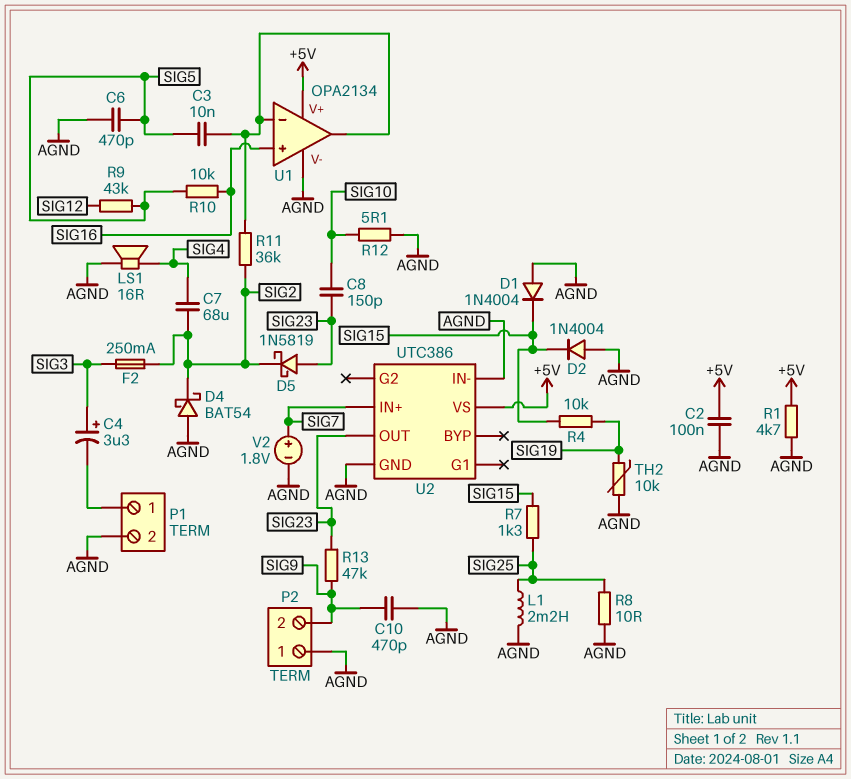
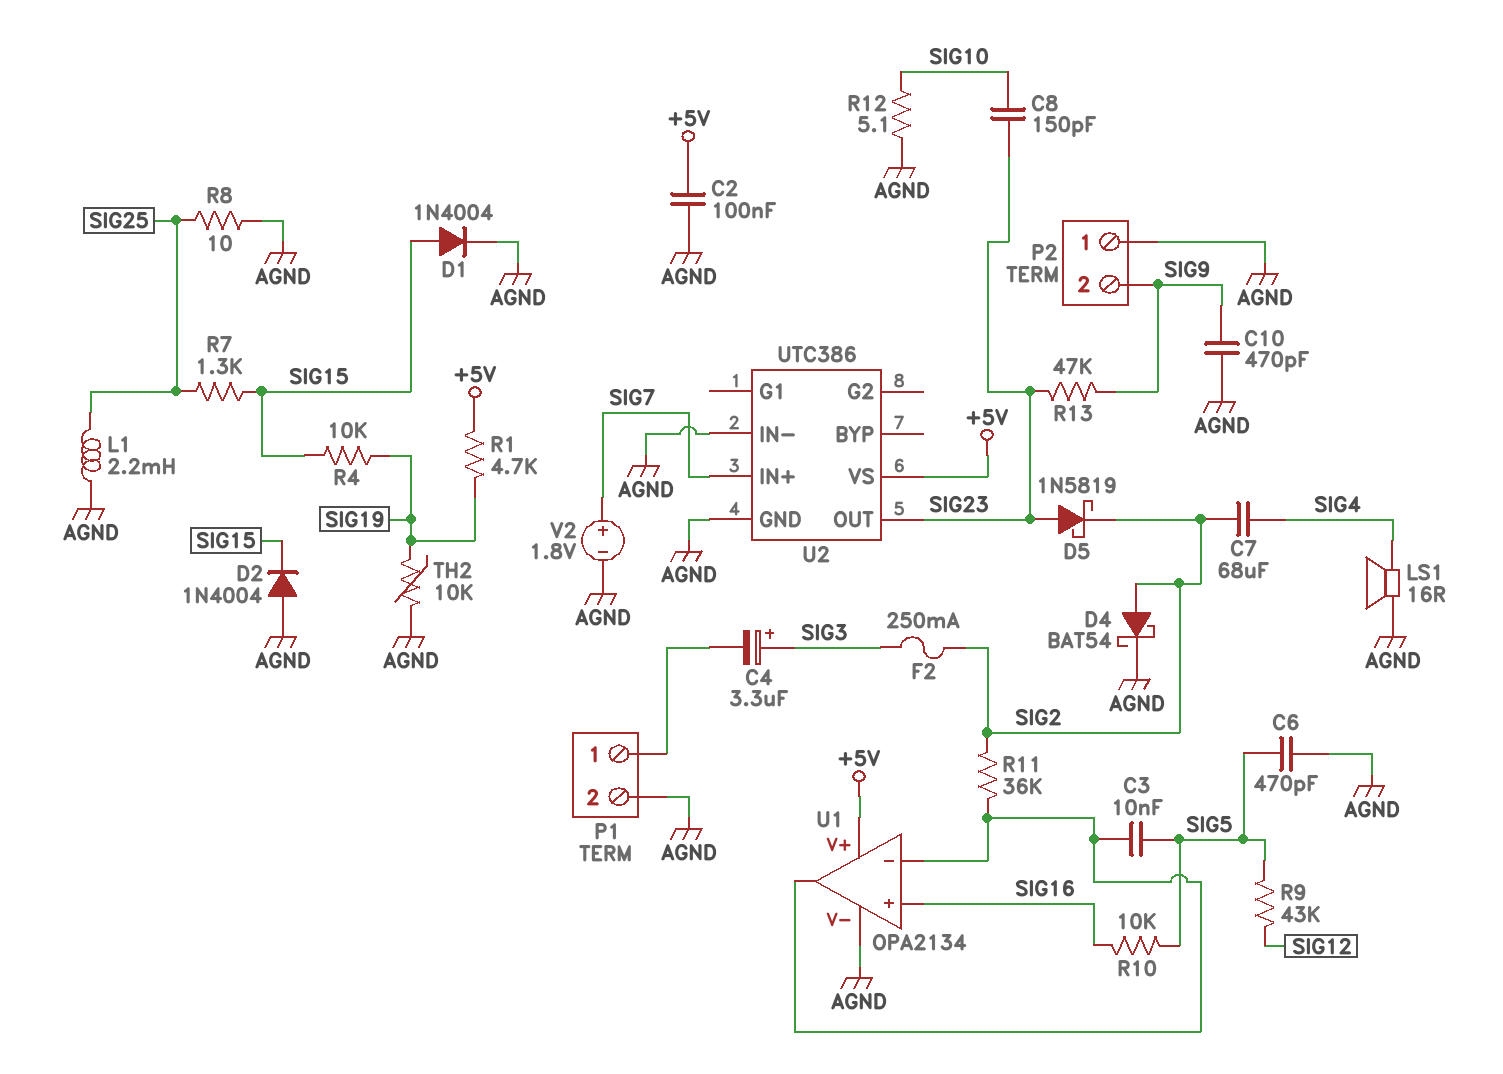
D1: diode 1N4004 (A AGND, K SIG15) -> diode 1N4004 (A SIG15, K AGND)
D4: schottky BAT54 (A AGND, K SIG2) -> schottky BAT54 (A SIG2, K AGND)
R1: 4.7k (+5V, AGND) -> 4.7k (+5V, SIG19)

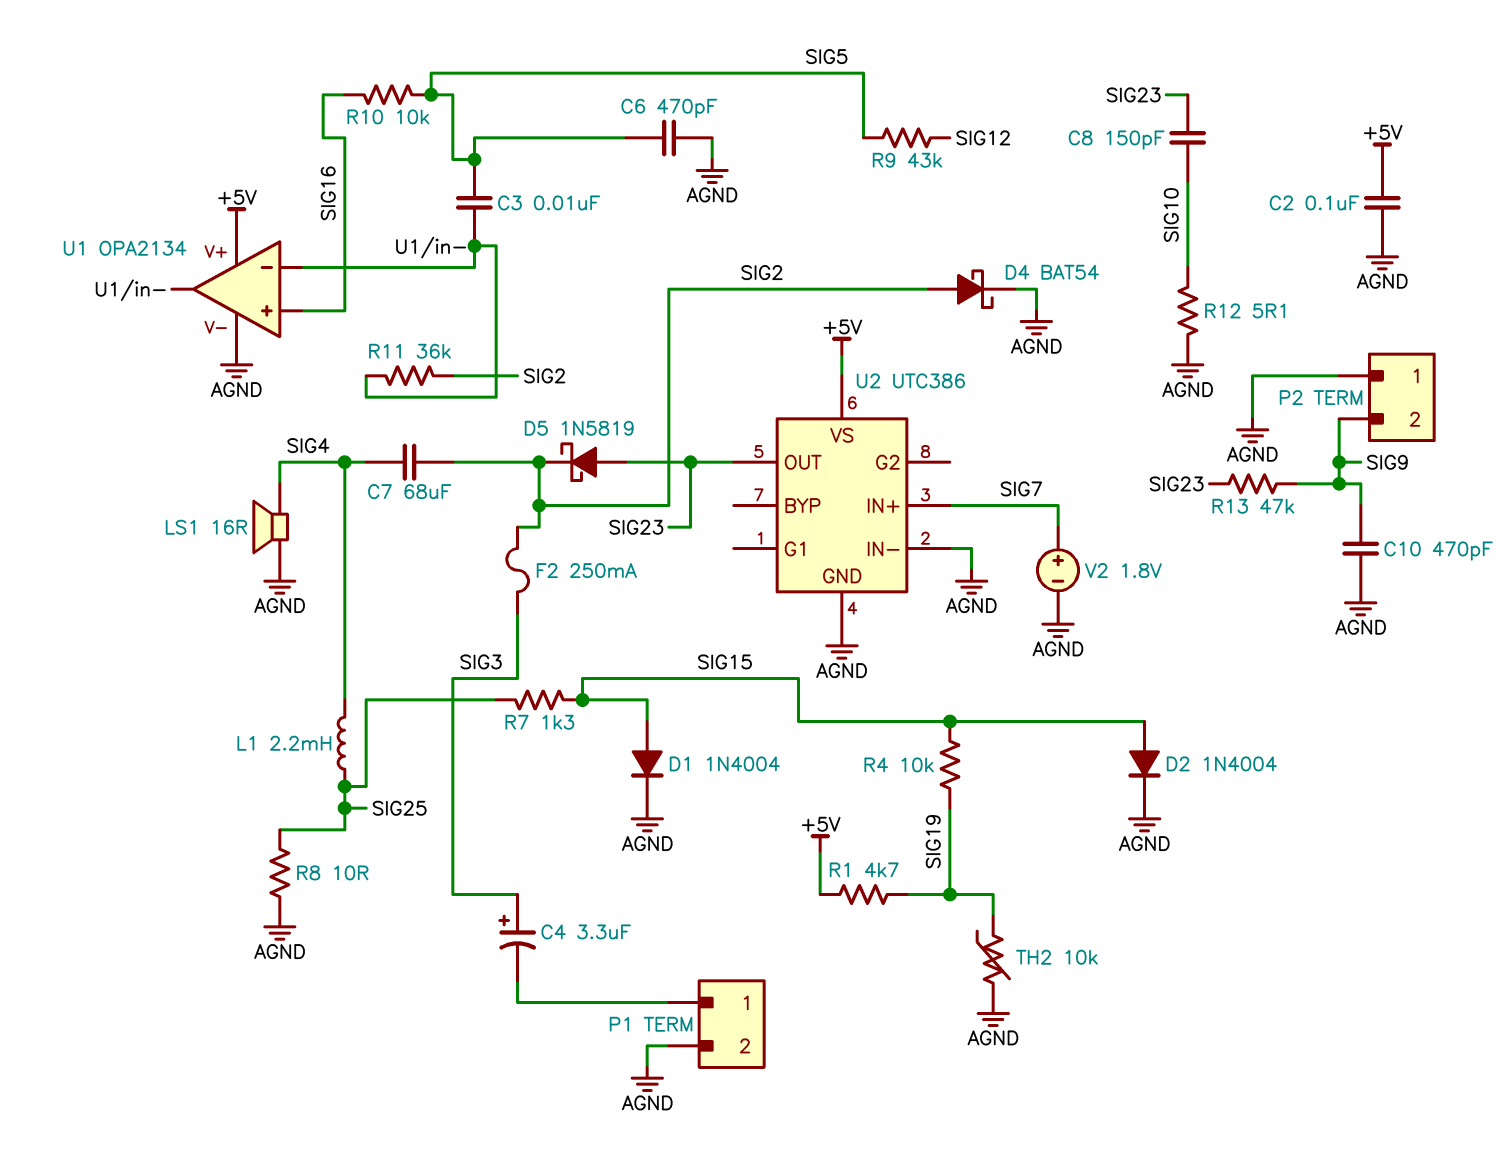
D2: diode 1N4004 (A AGND, K SIG15) -> diode 1N4004 (A SIG15, K AGND)
L1: 2.2mH (AGND, SIG25) -> 2.2mH (SIG4, SIG25)

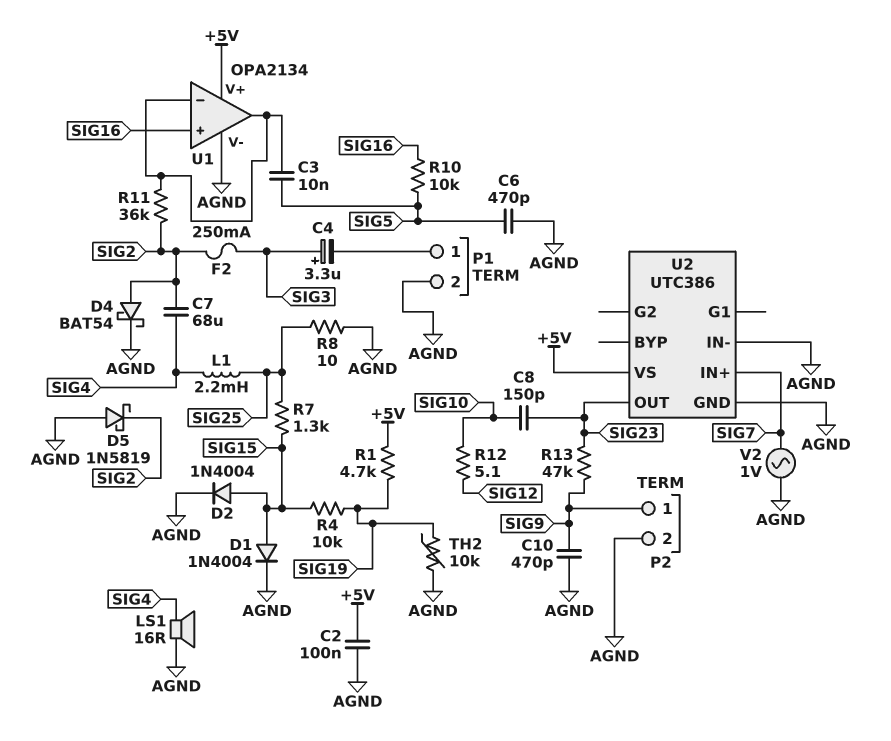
D5: schottky 1N5819 (A SIG23, K SIG2) -> schottky 1N5819 (A AGND, K SIG2)
P2 pin 1: AGND -> SIG9
P2 pin 2: SIG9 -> AGND
R9: 43k (SIG5, SIG12) -> none
R12: 5.1 (AGND, SIG10) -> 5.1 (SIG10, SIG12)
V2: 1.8V (plus SIG7, minus AGND) -> AC 1V (AGND, SIG7)

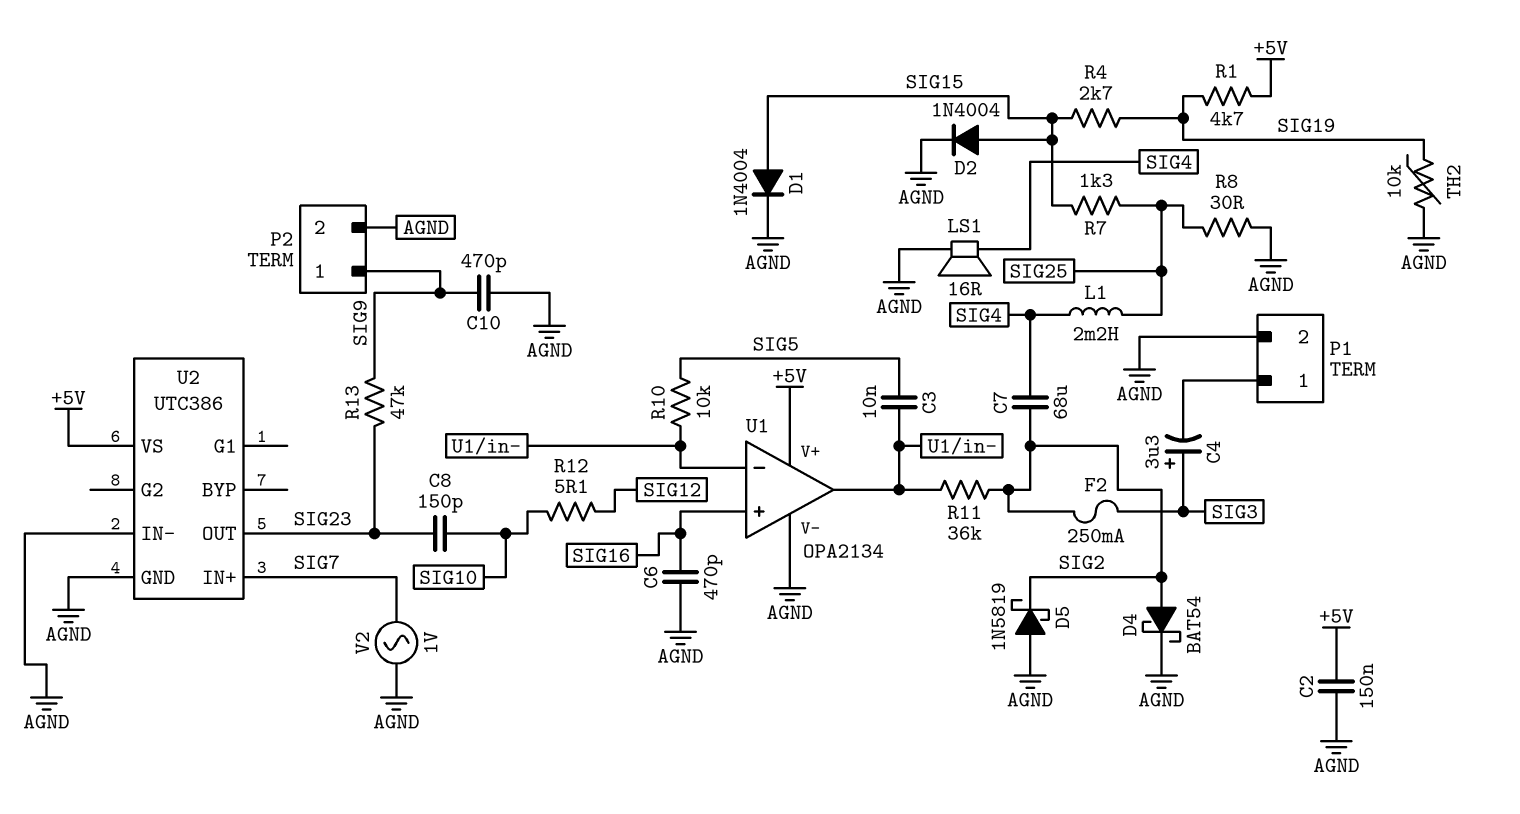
C2: 100nF (+5V, AGND) -> 150nF (+5V, AGND)
C6: 470pF (AGND, SIG5) -> 470pF (AGND, SIG16)
R4: 10k (SIG15, SIG19) -> 2.7k (SIG15, SIG19)
R8: 10 (AGND, SIG25) -> 30 (AGND, SIG25)
R10: 10k (SIG5, SIG16) -> 10k (SIG5, U1/in-)

